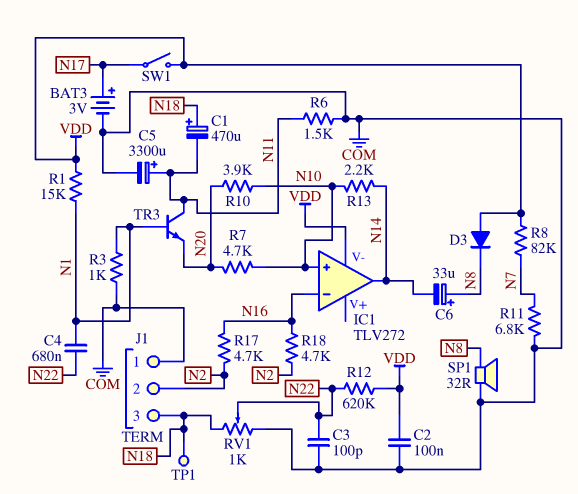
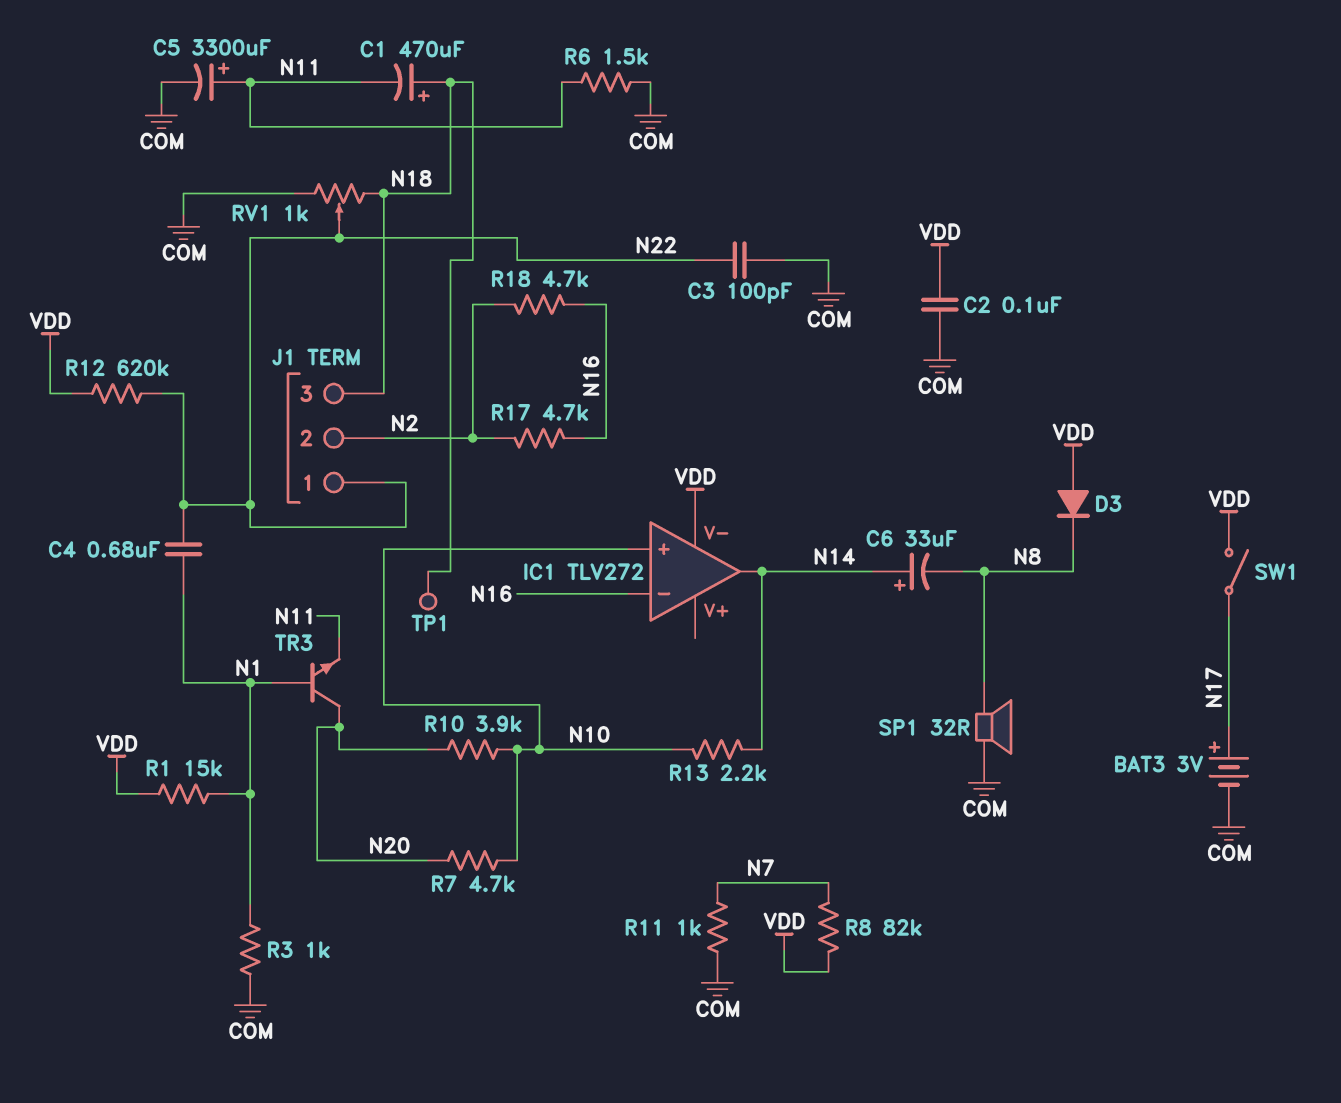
C6: 33uF (plus N8, minus N14) -> 33uF (plus N14, minus N8)
J1 pin 1: COM -> N22
R11: 6.8k (COM, N7) -> 1k (COM, N7)
TR3: NPN (B N1, C N11, E N20) -> NPN (B N1, C N20, E N11)

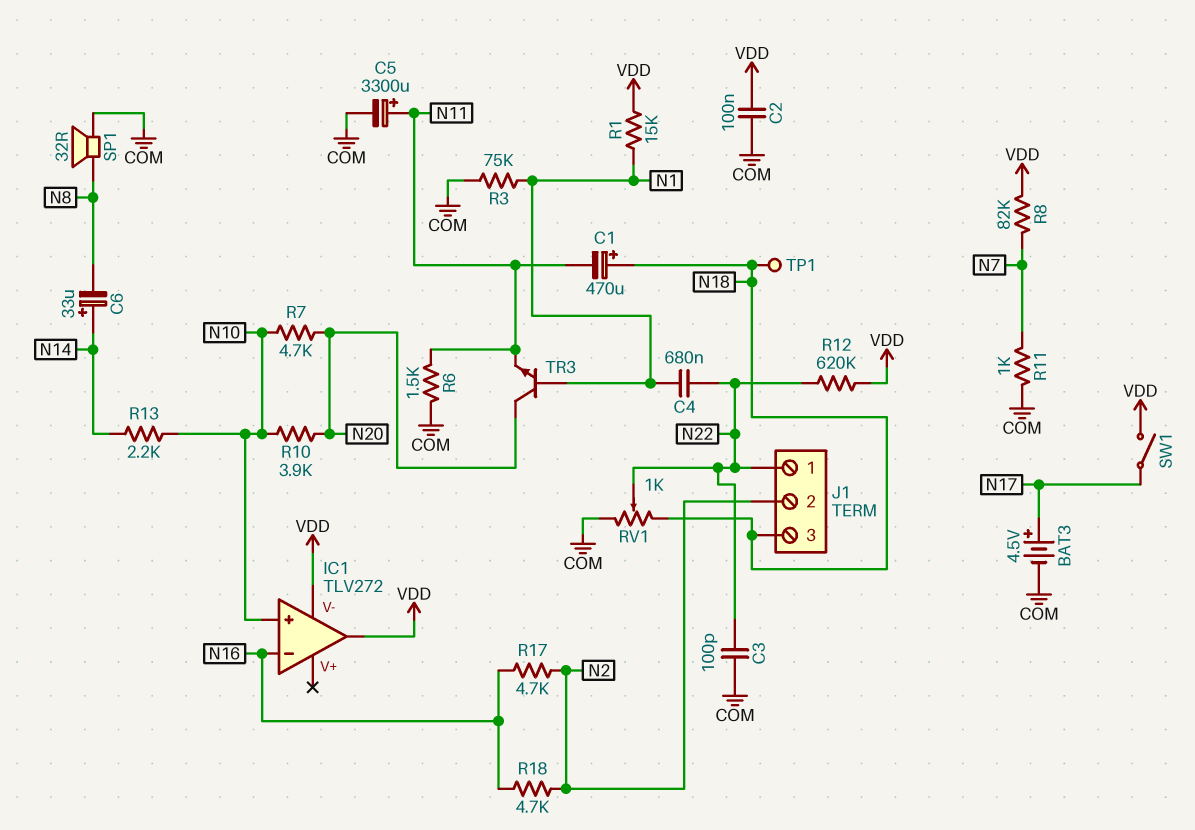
BAT3: 3V (plus N17, minus COM) -> 4.5V (plus N17, minus COM)
D3: diode (A VDD, K N8) -> none
IC1 pin out: N14 -> VDD
R3: 1k (COM, N1) -> 75k (COM, N1)

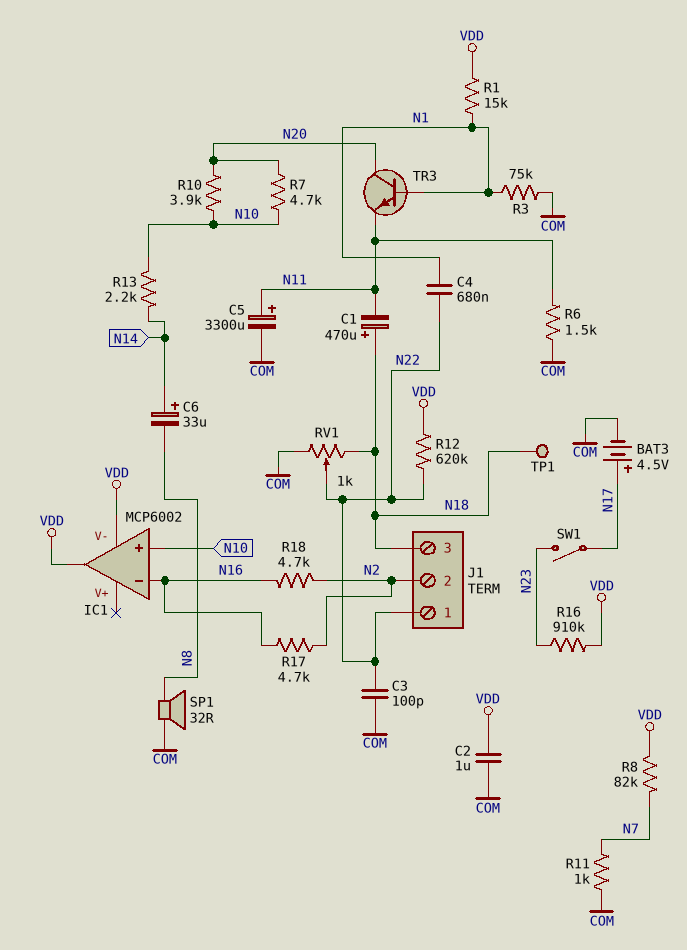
C2: 100nF (COM, VDD) -> 1uF (COM, VDD)
IC1: TLV272 -> MCP6002
R16: none -> 910k (N23, VDD)
SW1: switch (N17, VDD) -> switch (N17, N23)

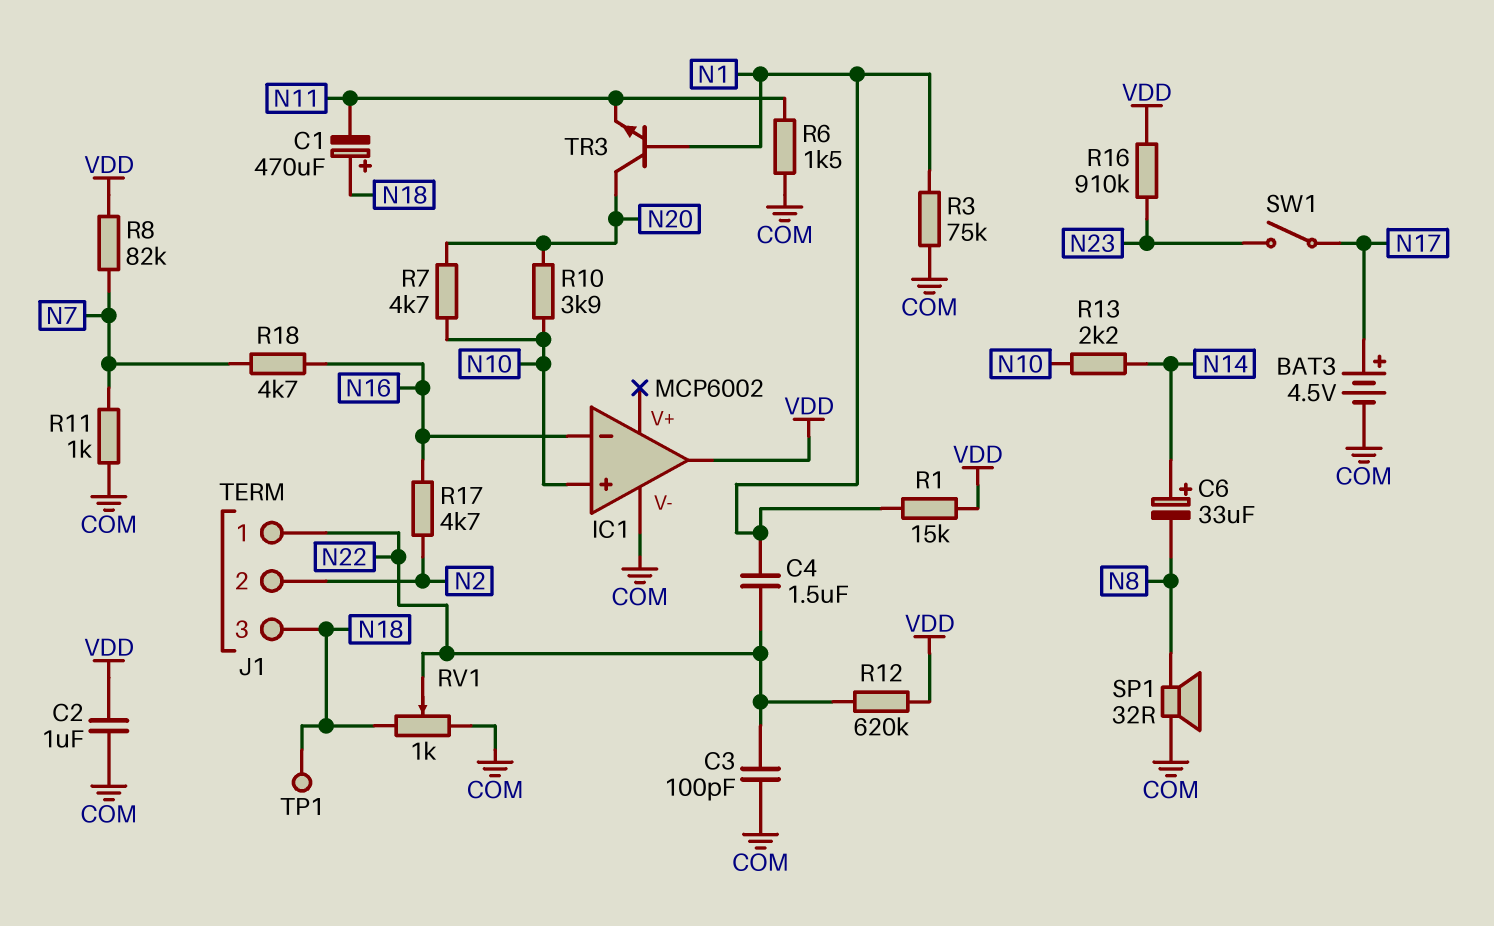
C4: 680nF (N1, N22) -> 1.5uF (N1, N22)
C5: 3300uF (plus N11, minus COM) -> none
IC1 pin V-: VDD -> COM
R18: 4.7k (N2, N16) -> 4.7k (N7, N16)

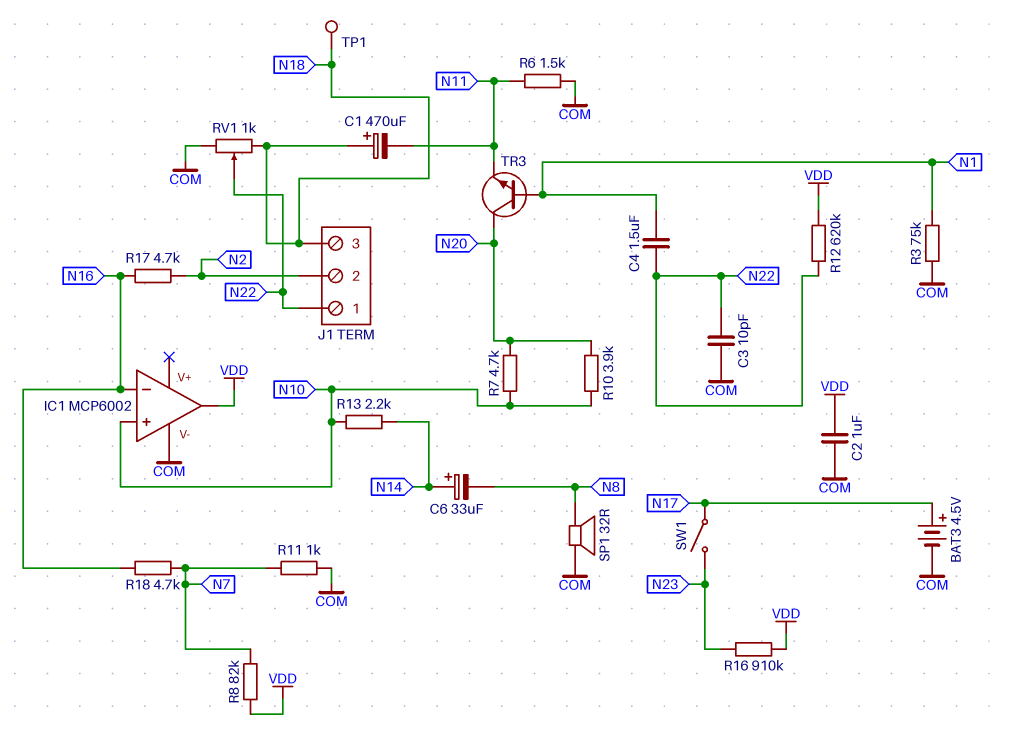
C3: 100pF (COM, N22) -> 10pF (COM, N22)
R1: 15k (N1, VDD) -> none

